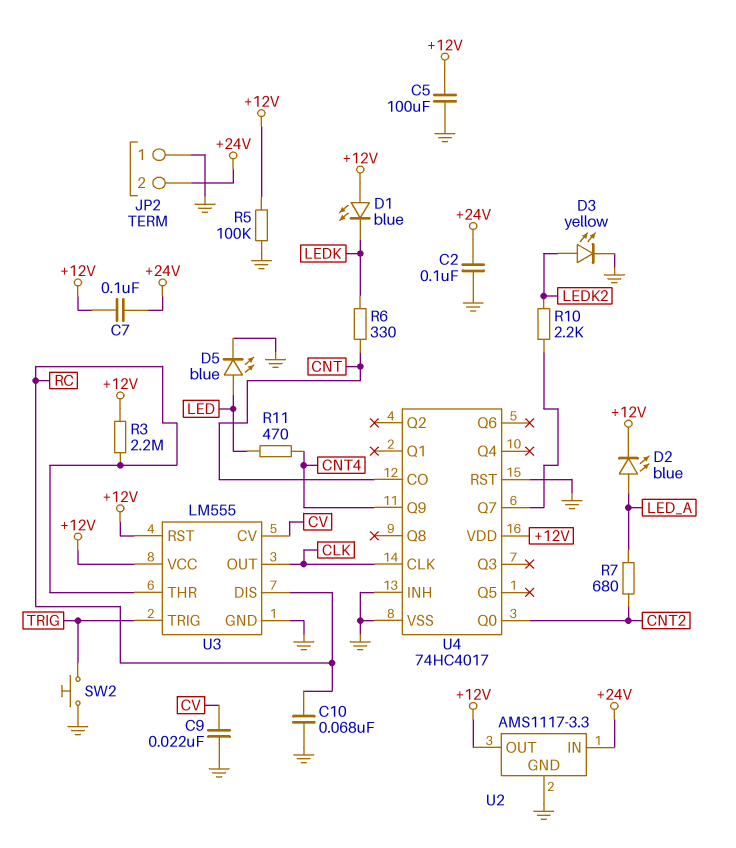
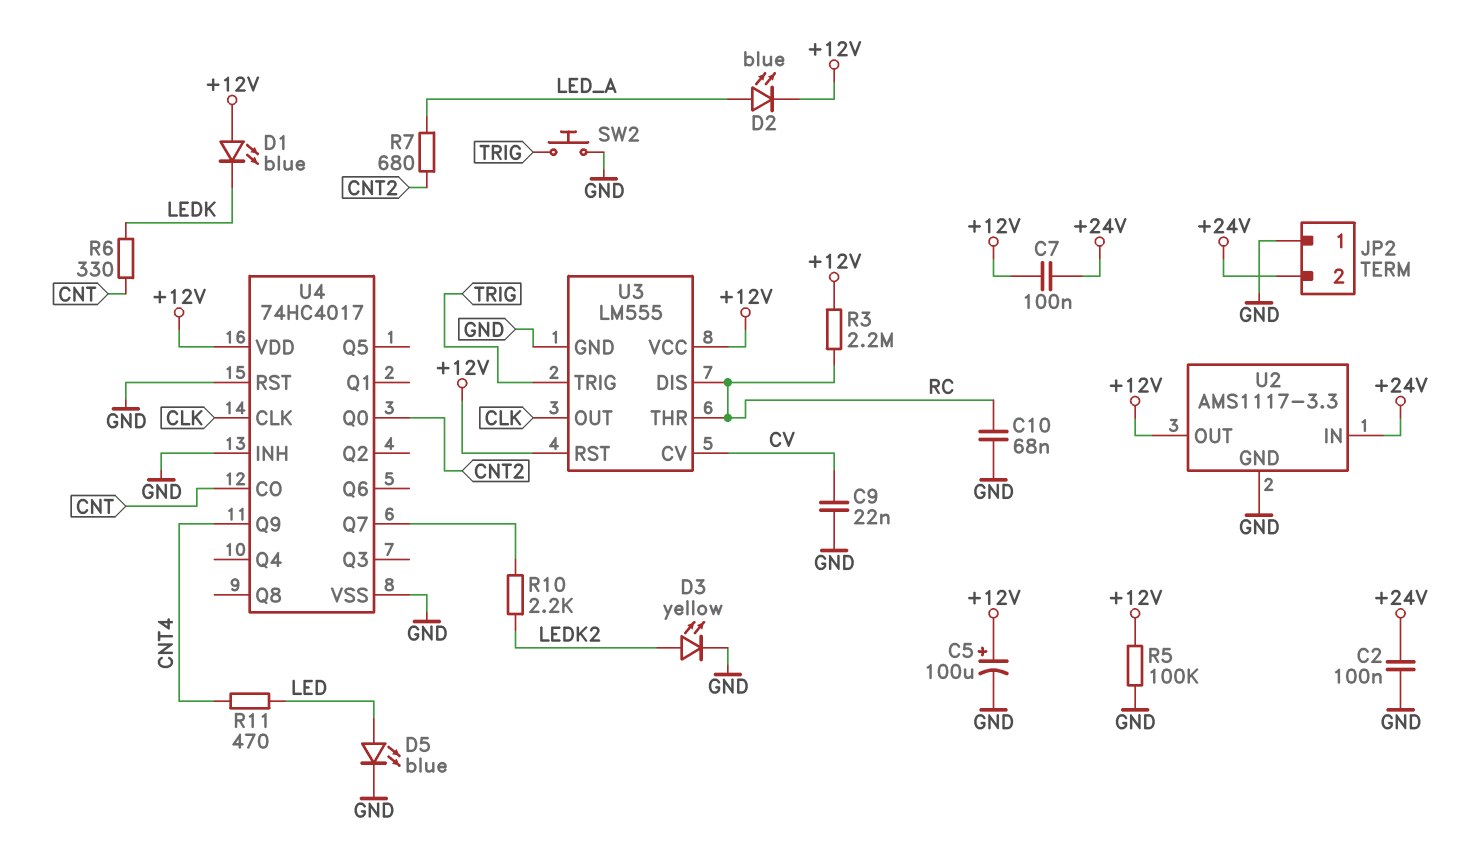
C5: 100uF (+12V, GND) -> 100uF (plus +12V, minus GND)

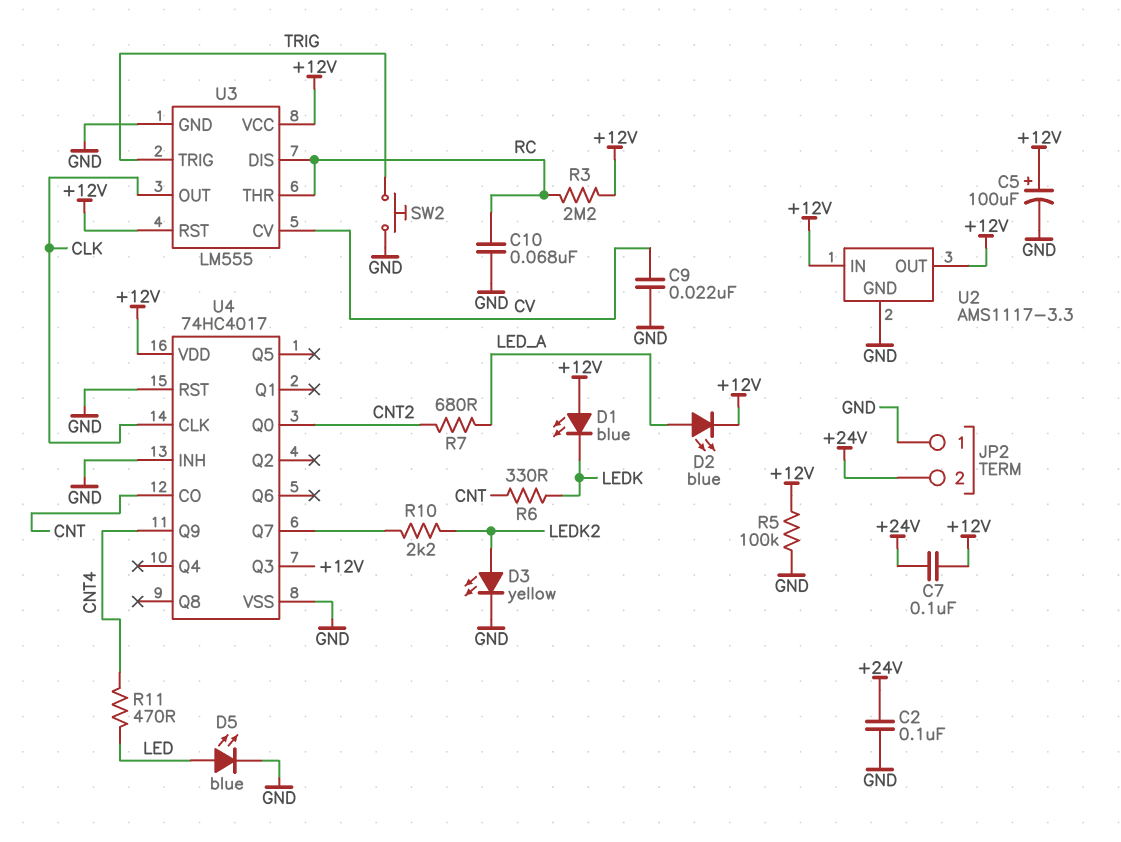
U2 pin IN: +24V -> +12V
U4 pin Q3: none -> +12V

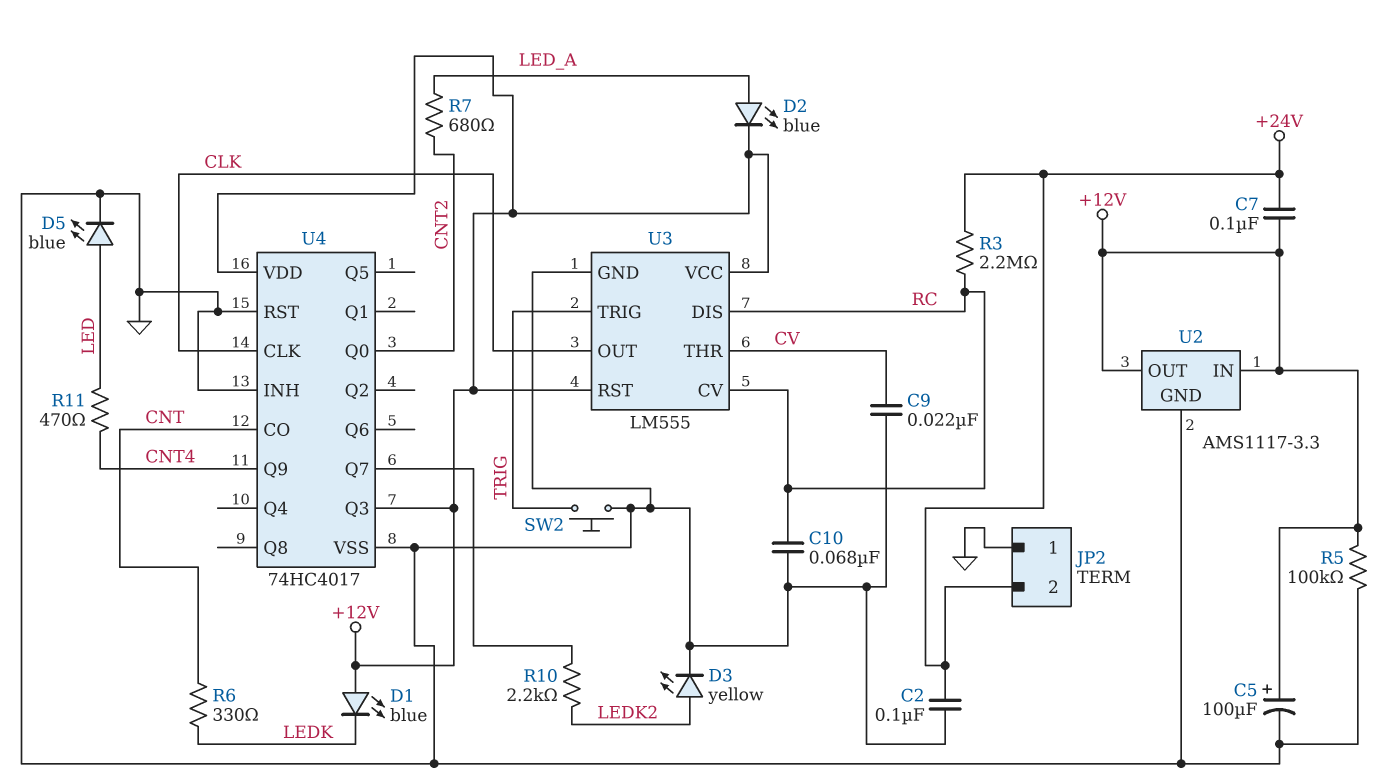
R3: 2.2M (+12V, RC) -> 2.2M (+24V, RC)
U3 pin CV: CV -> RC
U3 pin THR: RC -> CV

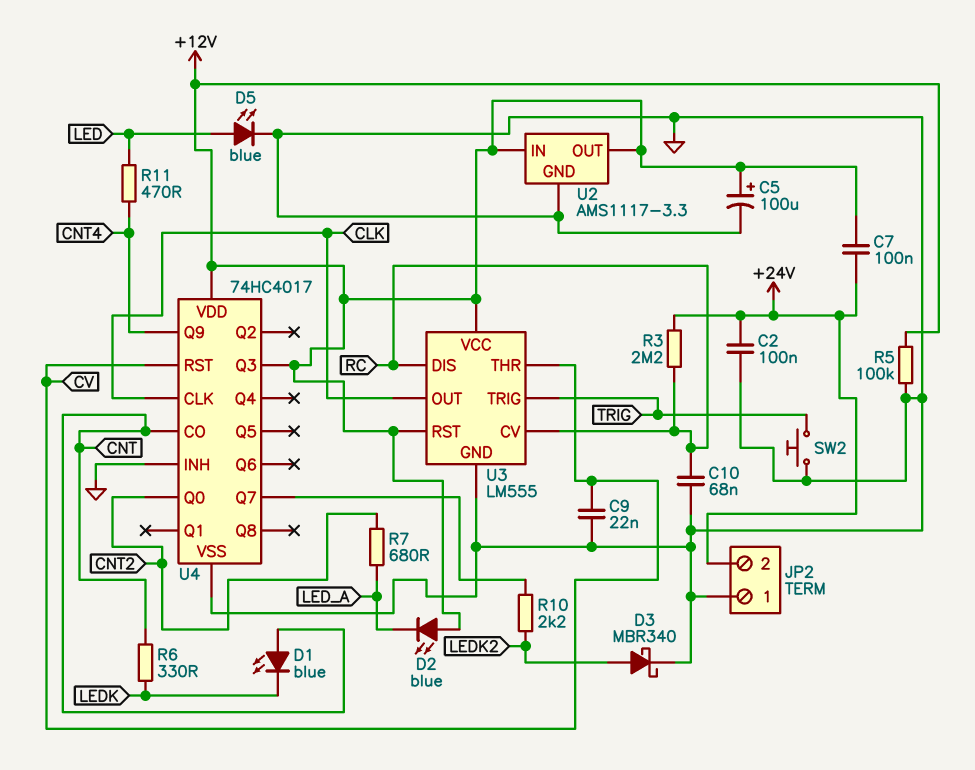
D1: LED blue (A +12V, K LEDK) -> LED blue (A CNT, K LEDK)
D2: LED blue (A LED_A, K +12V) -> LED blue (A +12V, K LED_A)
D3: LED yellow (A LEDK2, K GND) -> schottky MBR340 (A LEDK2, K GND)
U4 pin RST: GND -> CV

